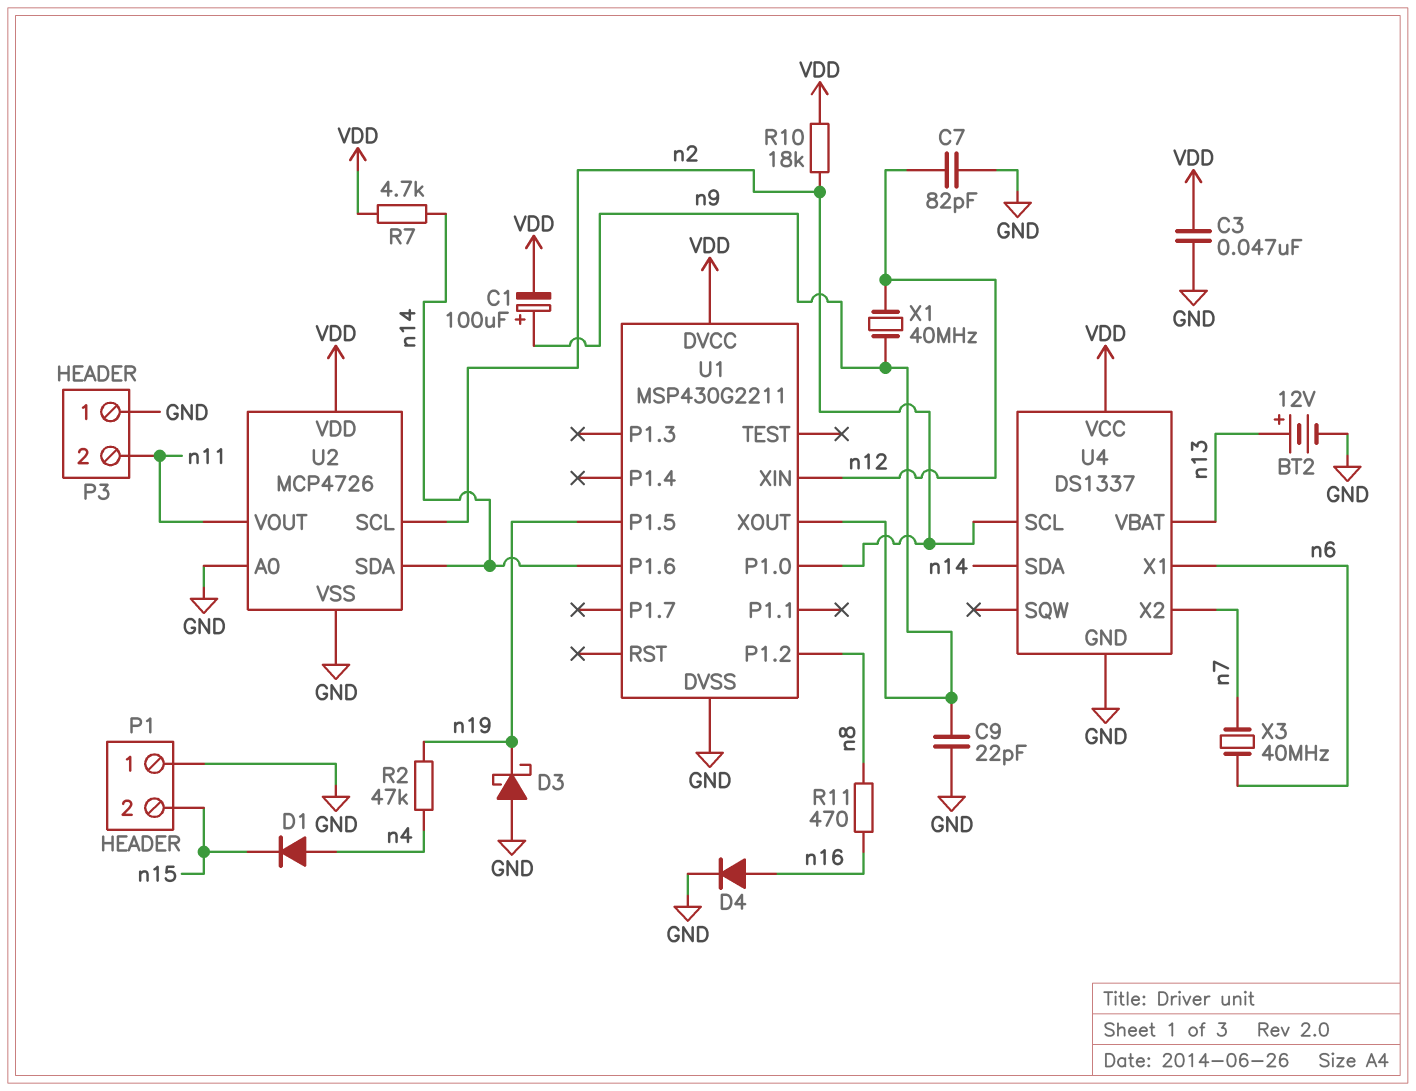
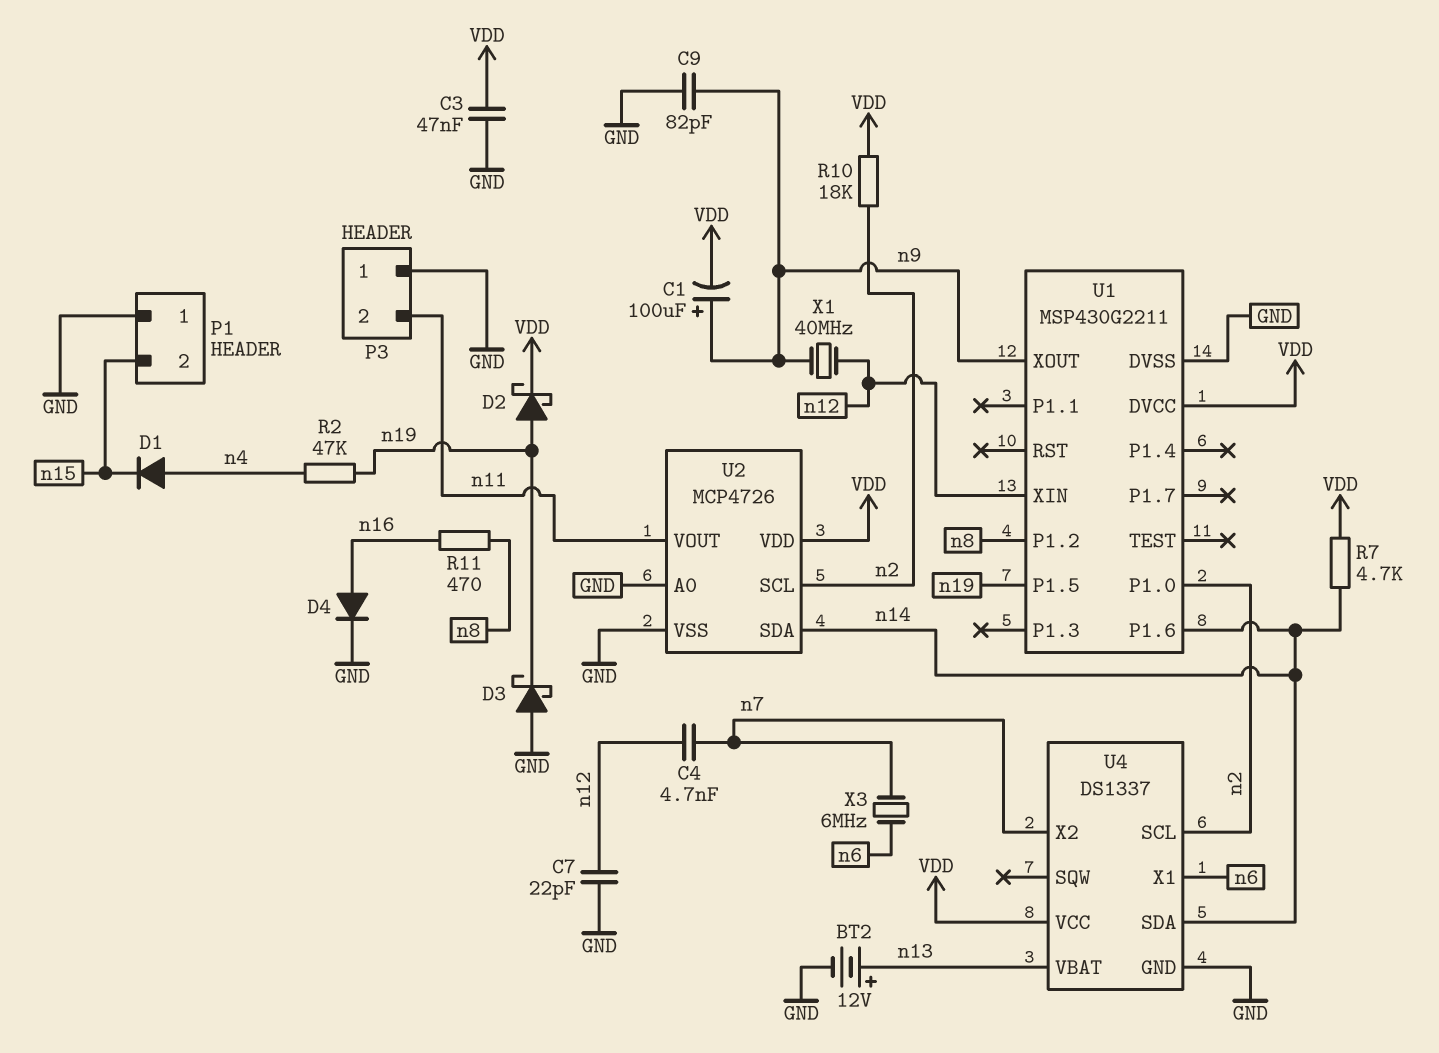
C4: none -> 4.7nF (n7, n12)
C7: 82pF (GND, n12) -> 22pF (GND, n12)
C9: 22pF (GND, n9) -> 82pF (GND, n9)
D2: none -> schottky (A n19, K VDD)
X3: 40MHz (n6, n7) -> 6MHz (n6, n7)

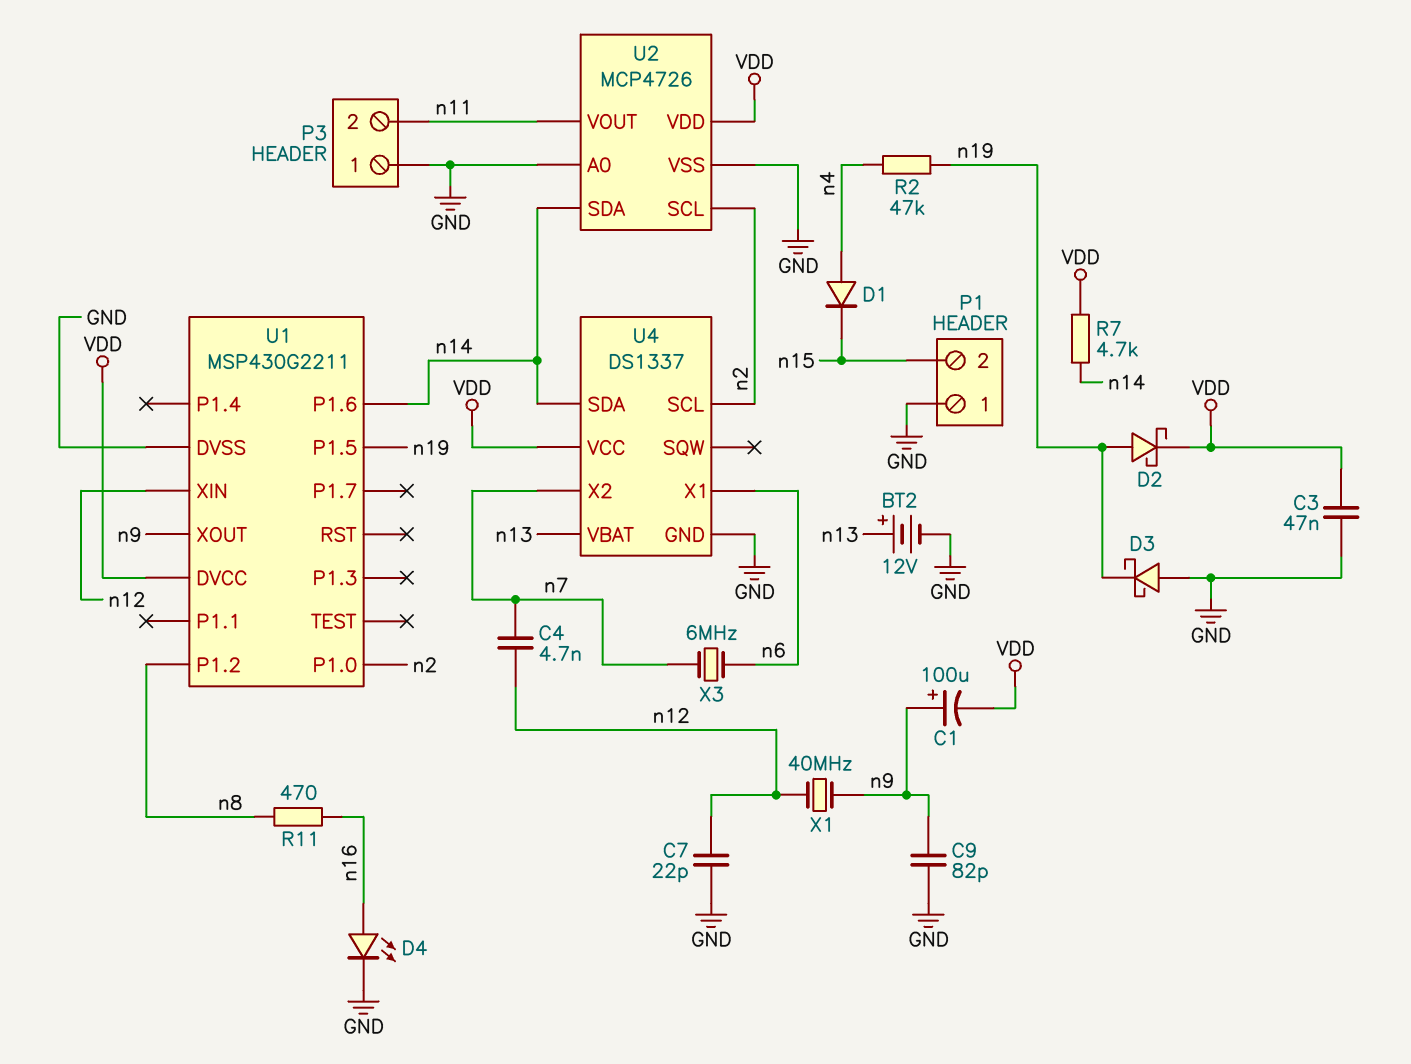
D4: diode (A n16, K GND) -> LED (A n16, K GND)
R10: 18k (VDD, n2) -> none

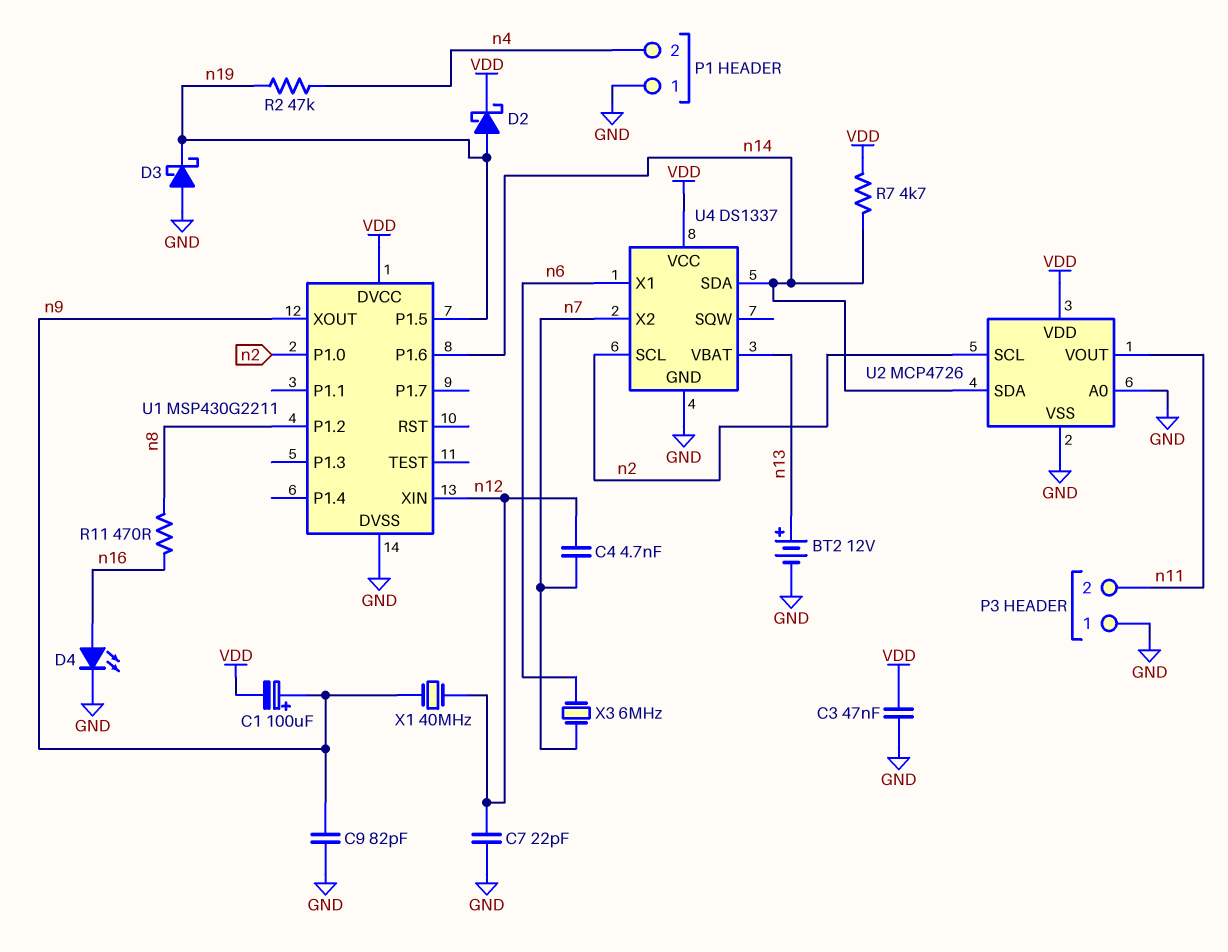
D1: diode (A n4, K n15) -> none
P1 pin 2: n15 -> n4

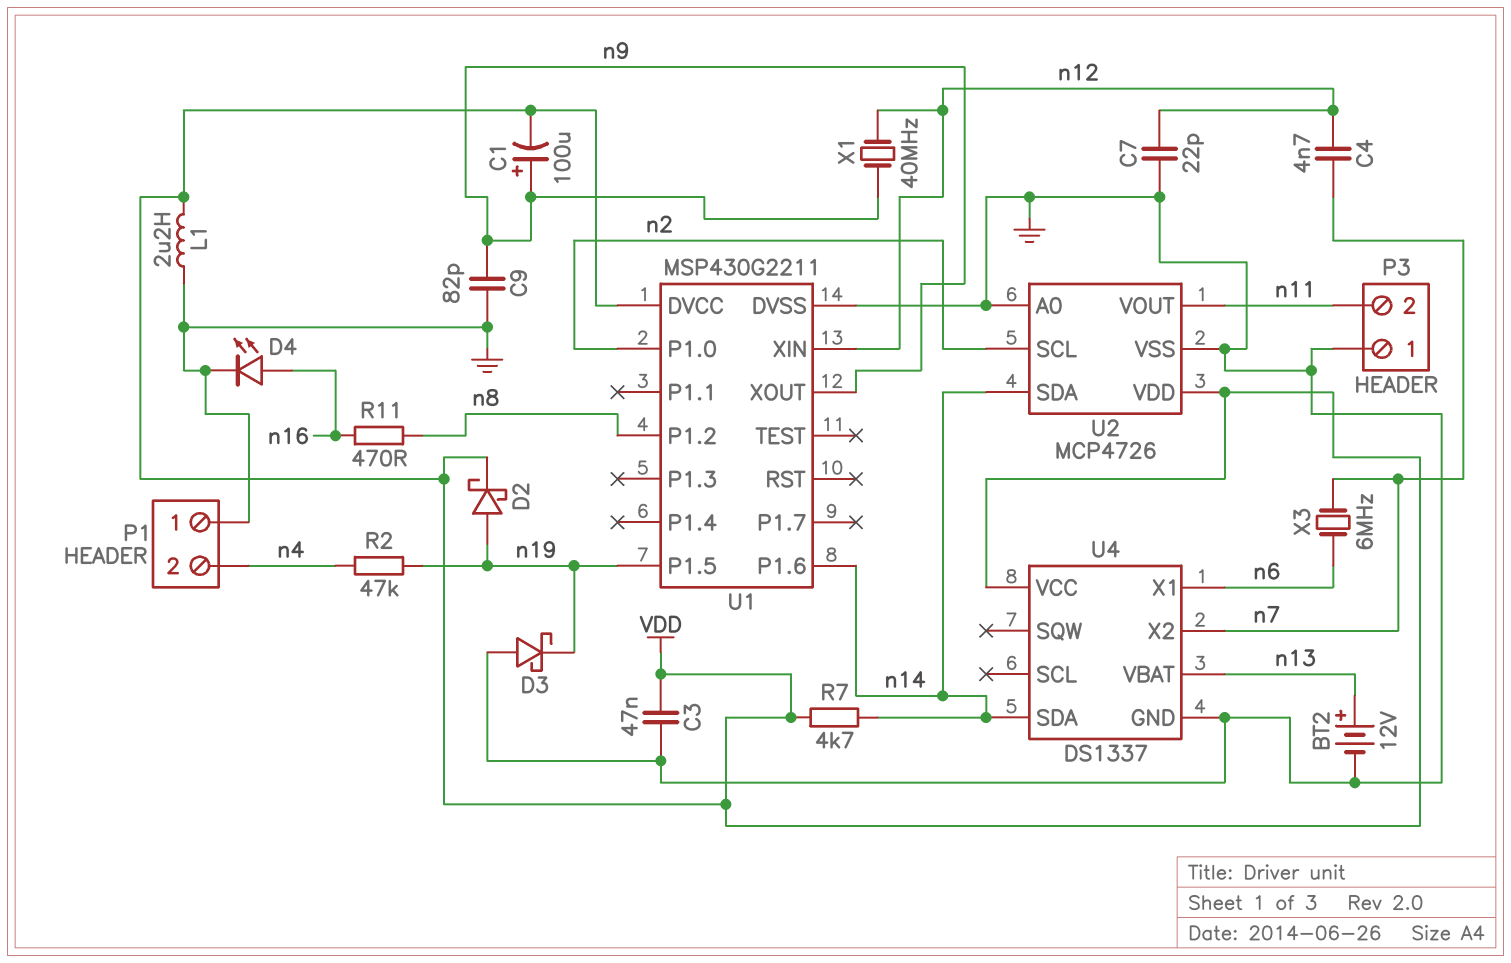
L1: none -> 2.2uH (GND, VDD)
U4 pin SCL: n2 -> none

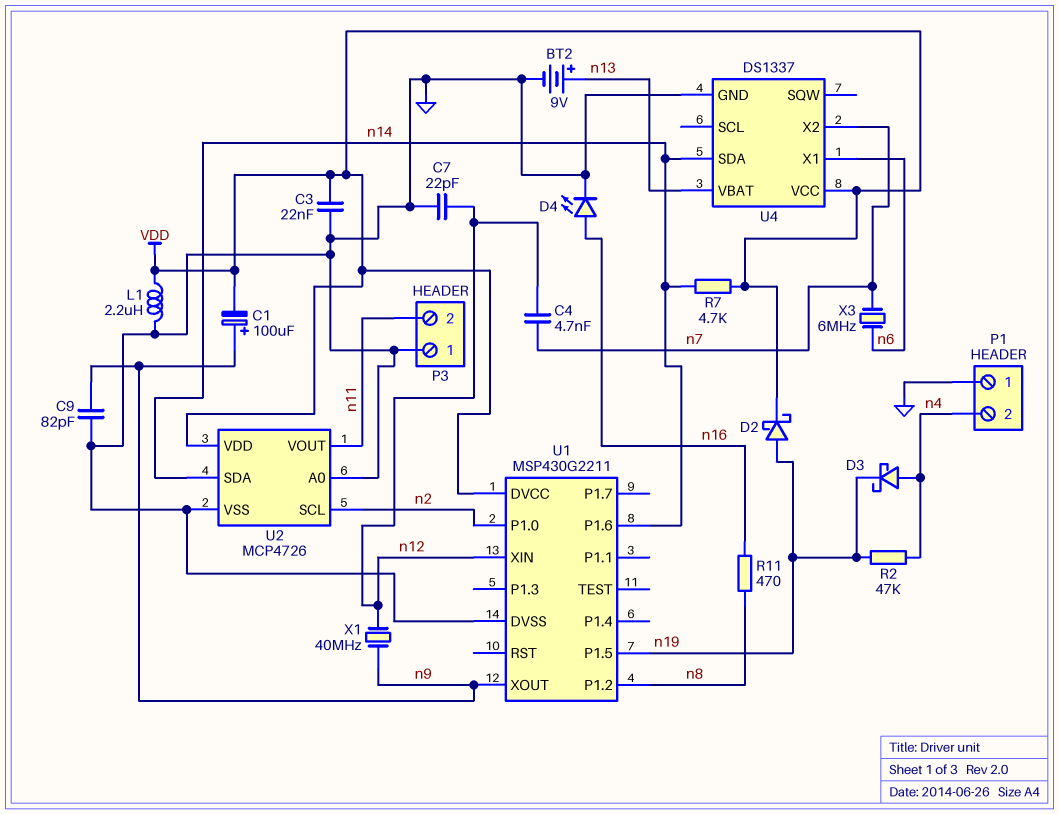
BT2: 12V (plus n13, minus GND) -> 9V (plus n13, minus GND)
C3: 47nF (GND, VDD) -> 22nF (GND, VDD)
D3: schottky (A GND, K n19) -> schottky (A n4, K n19)

